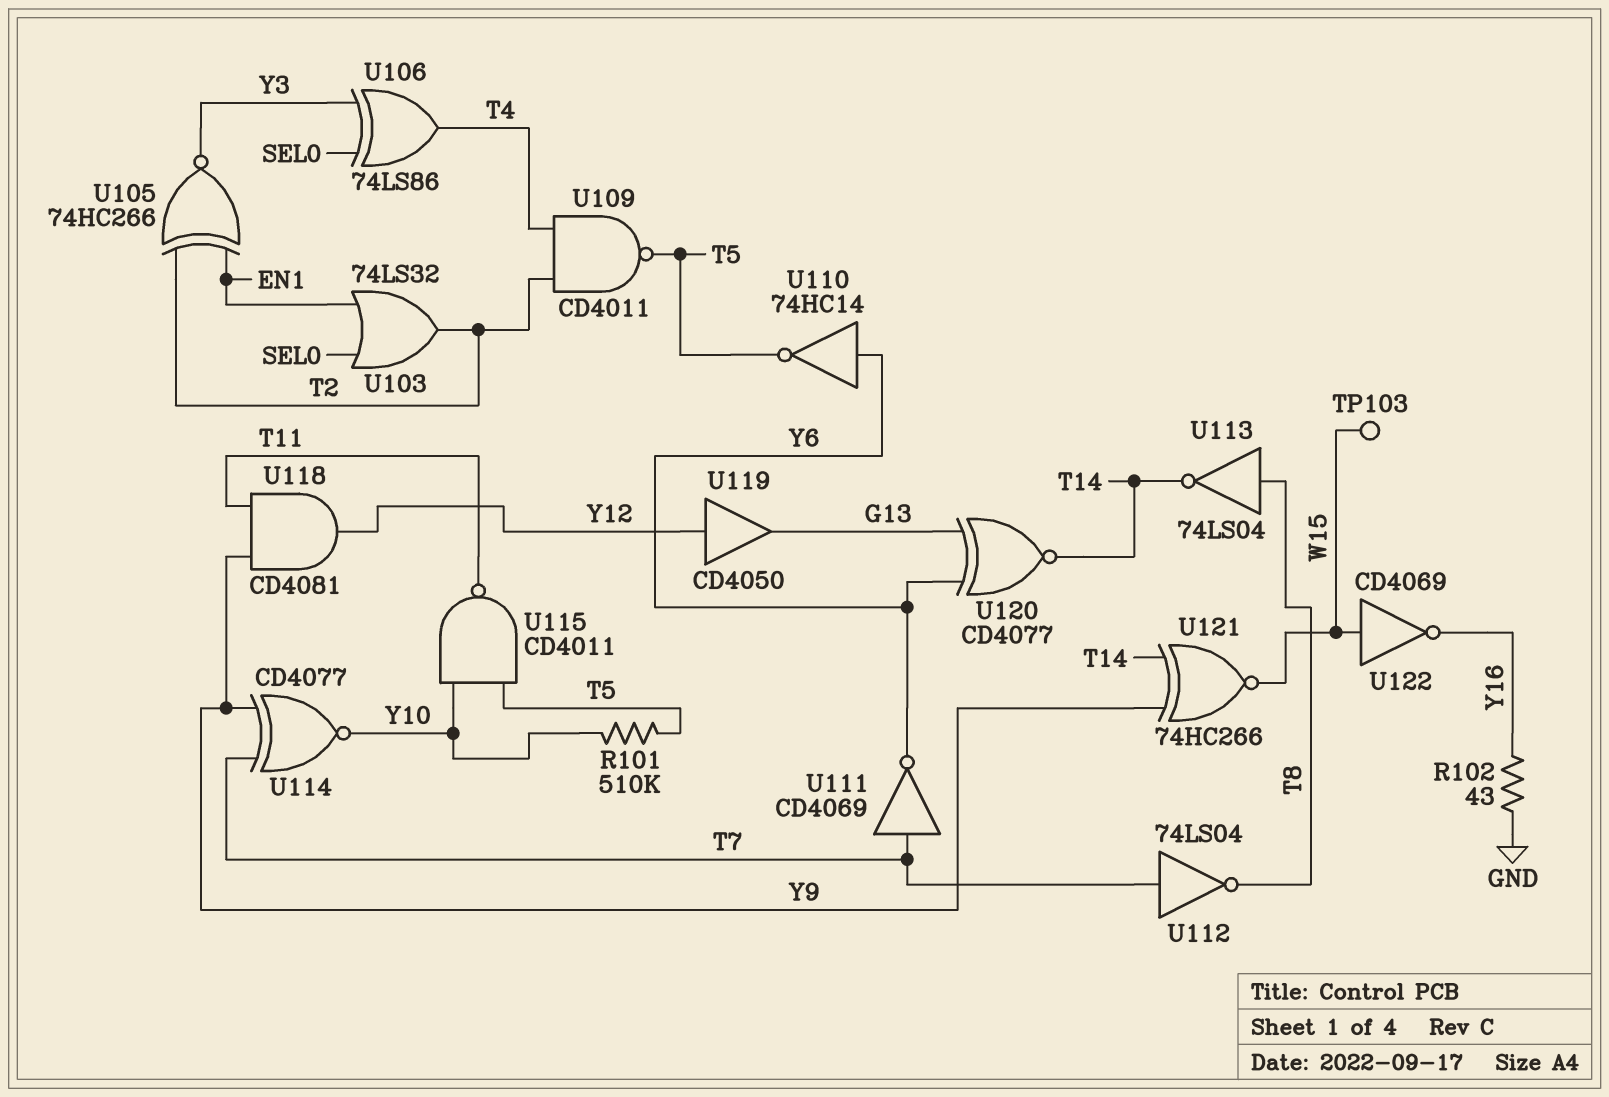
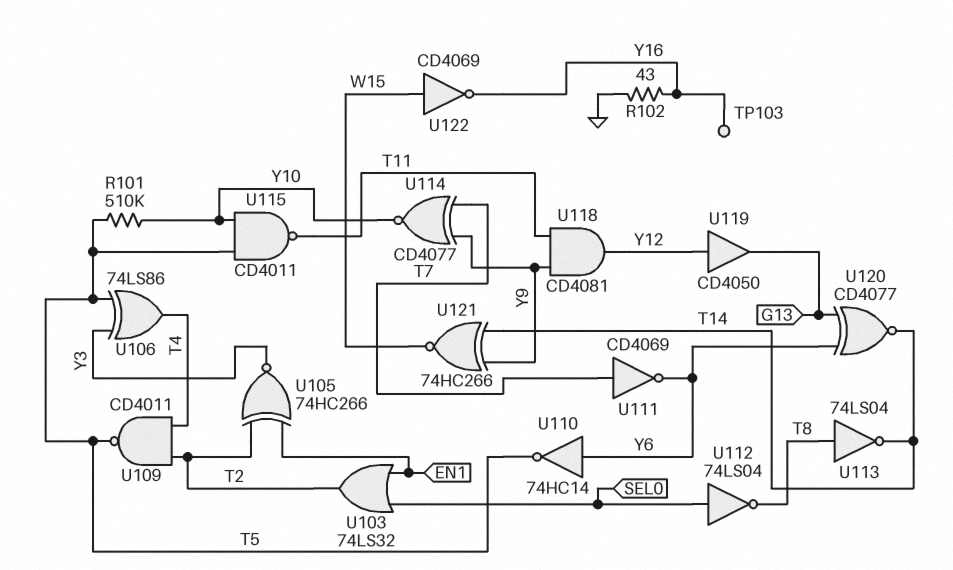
TP103: test point (W15) -> test point (Y16)
U106: XOR 74LS86 (in SEL0, in Y3, out T4) -> XOR 74LS86 (in T5, in Y3, out T4)
U112: NOT 74LS04 (in T7, out T8) -> NOT 74LS04 (in SEL0, out T8)

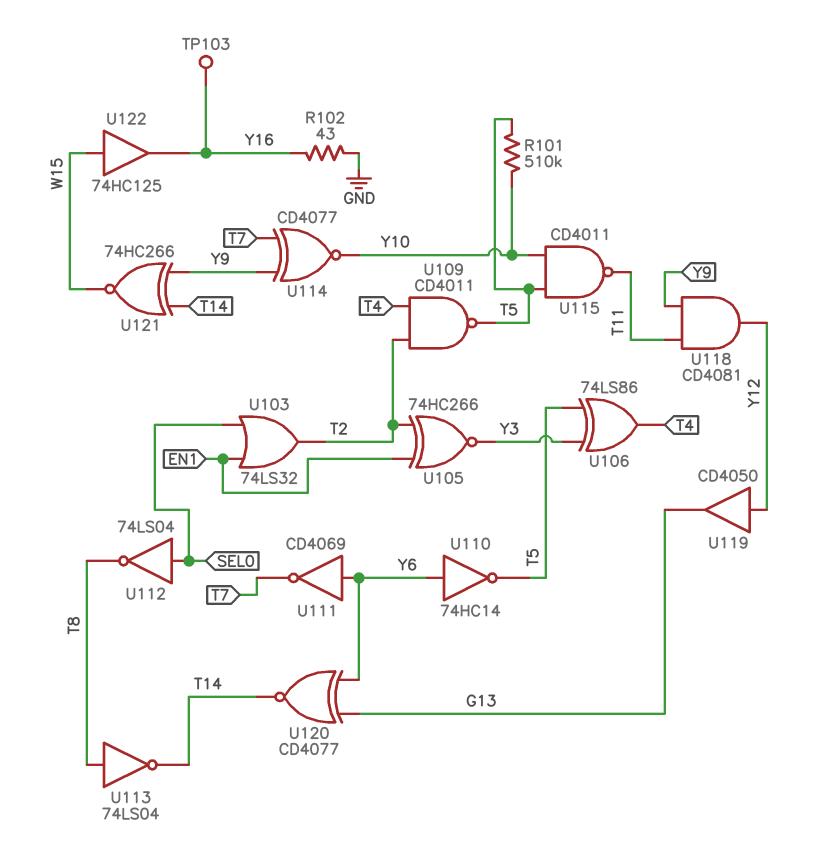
U111: NOT CD4069 (in T7, out Y6) -> NOT CD4069 (in Y6, out T7)
U122: NOT CD4069 (in W15, out Y16) -> buffer 74HC125 (in W15, out Y16)

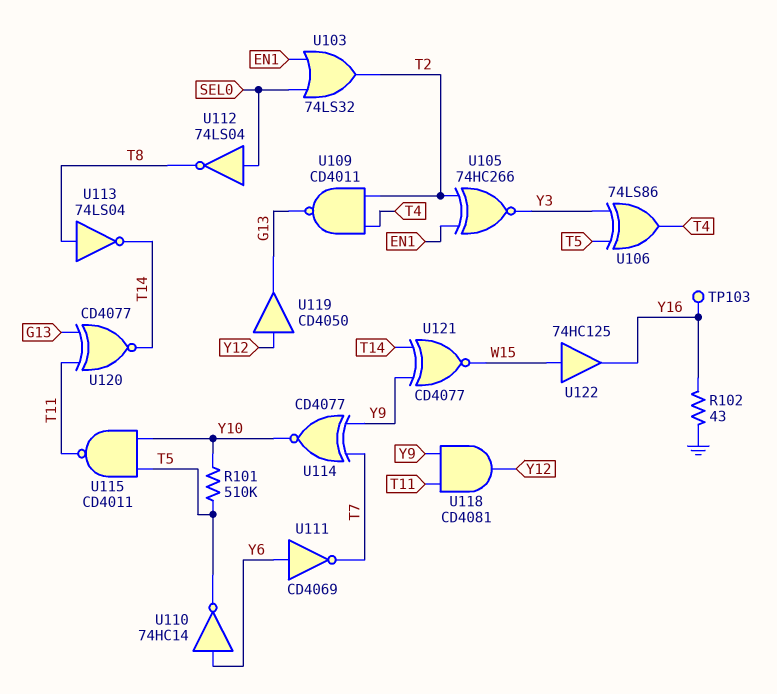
U109: NAND CD4011 (in T2, in T4, out T5) -> NAND CD4011 (in T2, in T4, out G13)
U120: XNOR CD4077 (in G13, in Y6, out T14) -> XNOR CD4077 (in G13, in T11, out T14)
U121: XNOR 74HC266 (in T14, in Y9, out W15) -> XNOR CD4077 (in T14, in Y9, out W15)

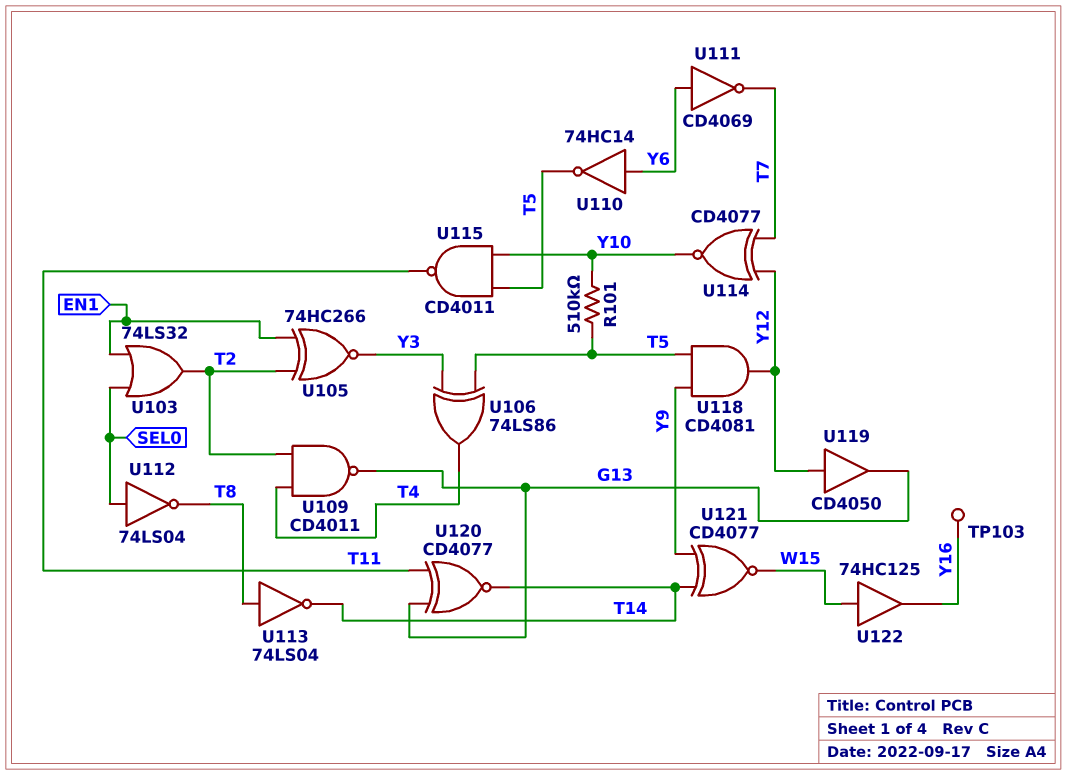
R102: 43 (GND, Y16) -> none
U114: XNOR CD4077 (in T7, in Y9, out Y10) -> XNOR CD4077 (in T7, in Y12, out Y10)
U118: AND CD4081 (in T11, in Y9, out Y12) -> AND CD4081 (in T5, in Y9, out Y12)

